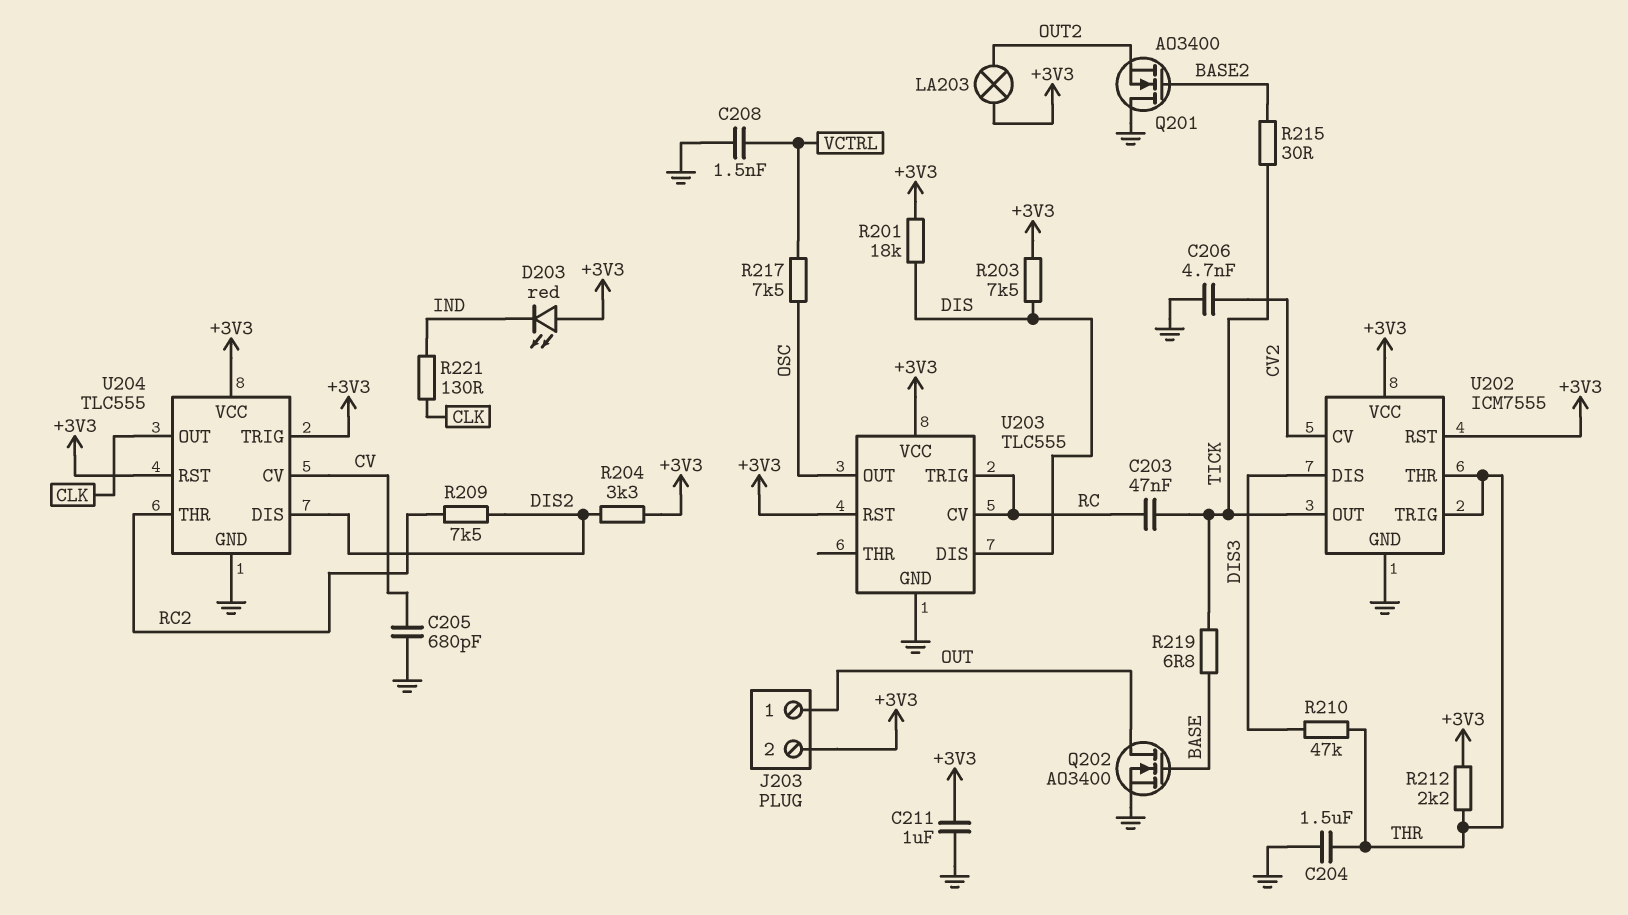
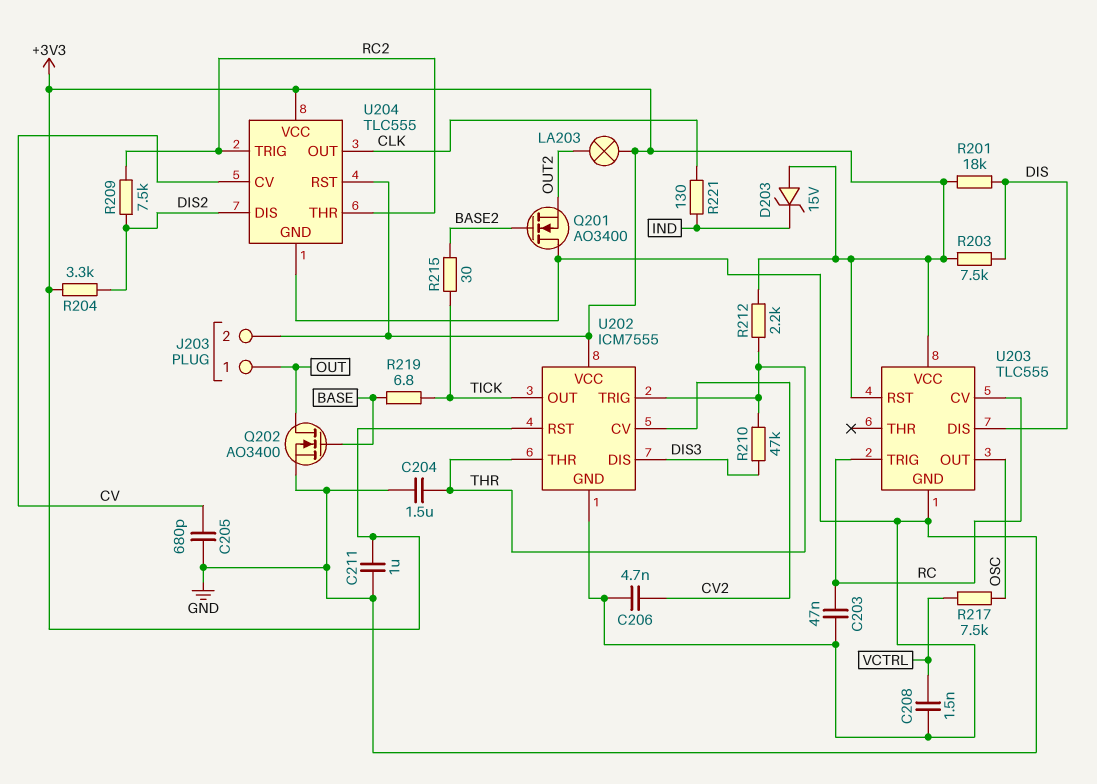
C203: 47nF (RC, TICK) -> 47nF (GND, RC)
D203: LED red (A +3V3, K IND) -> zener 15V (A +3V3, K IND)
U204 pin TRIG: +3V3 -> RC2

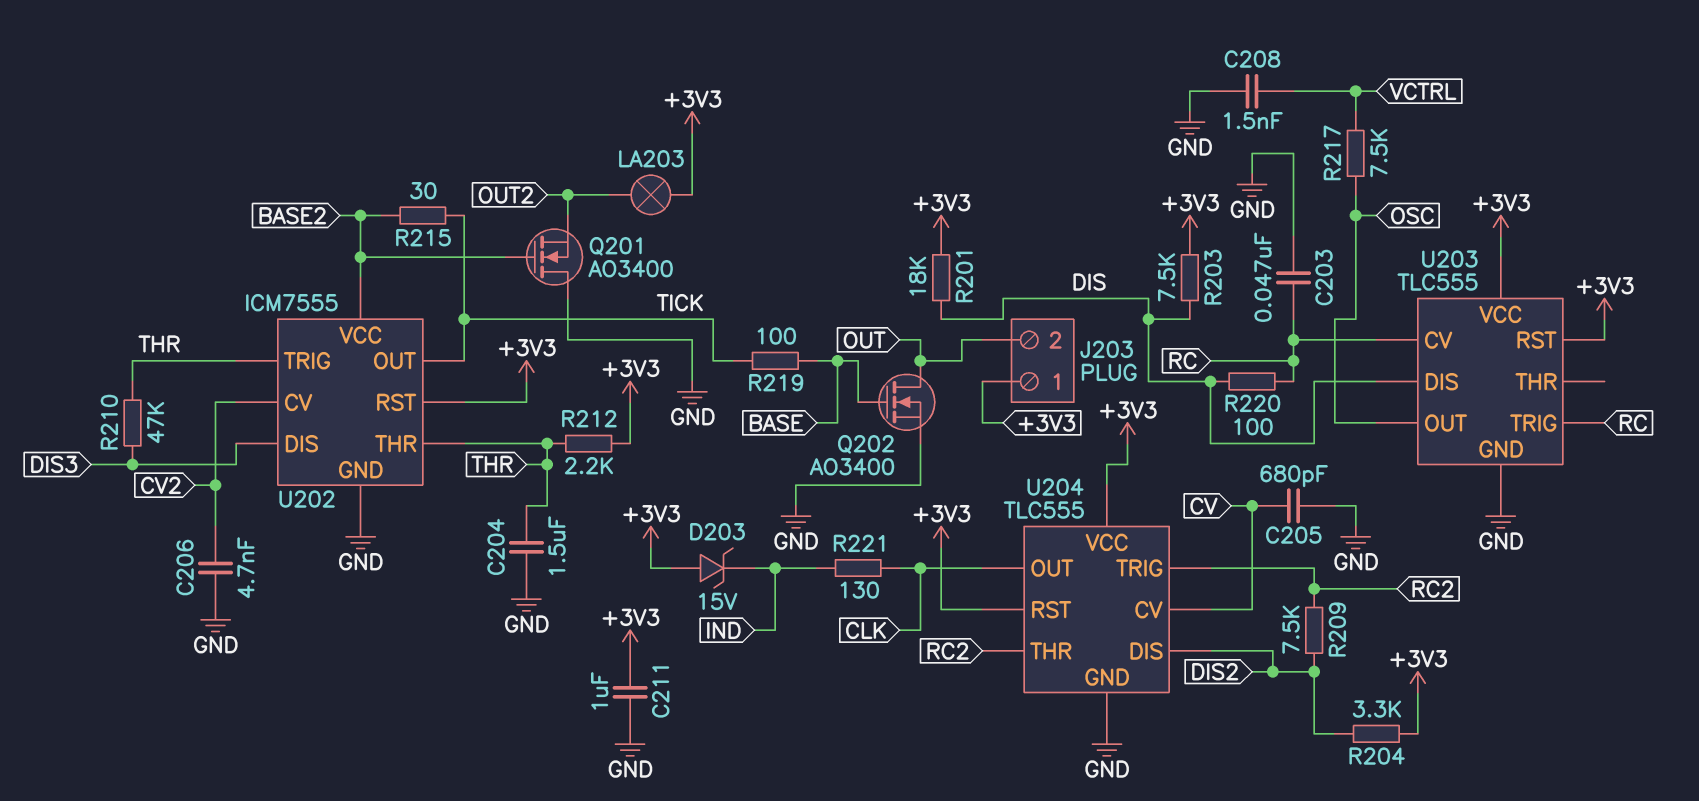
J203 pin 1: OUT -> +3V3
J203 pin 2: +3V3 -> OUT
R219: 6.8 (BASE, TICK) -> 100 (BASE, TICK)
R220: none -> 100 (DIS, RC)
U202 pin VCC: +3V3 -> BASE2

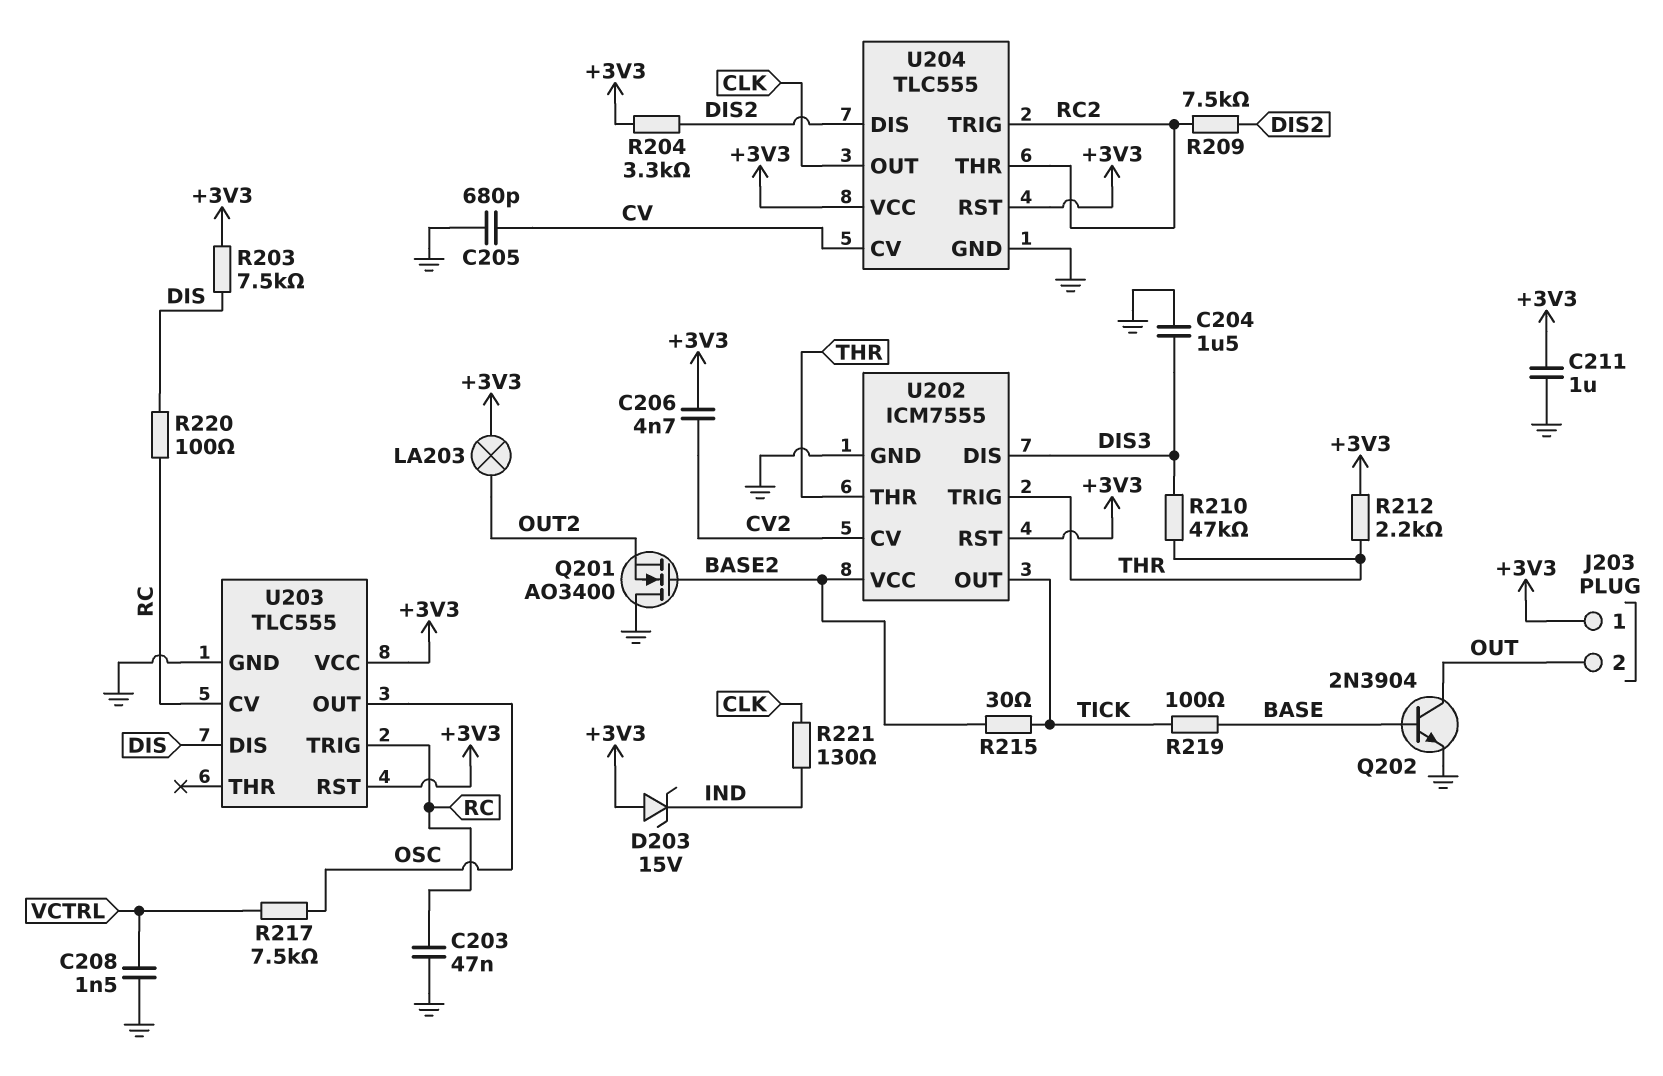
C204: 1.5uF (GND, THR) -> 1.5uF (DIS3, GND)
C206: 4.7nF (CV2, GND) -> 4.7nF (+3V3, CV2)
Q202: NMOS AO3400 (G BASE, D OUT, S GND) -> NPN 2N3904 (B BASE, C OUT, E GND)
R201: 18k (+3V3, DIS) -> none

